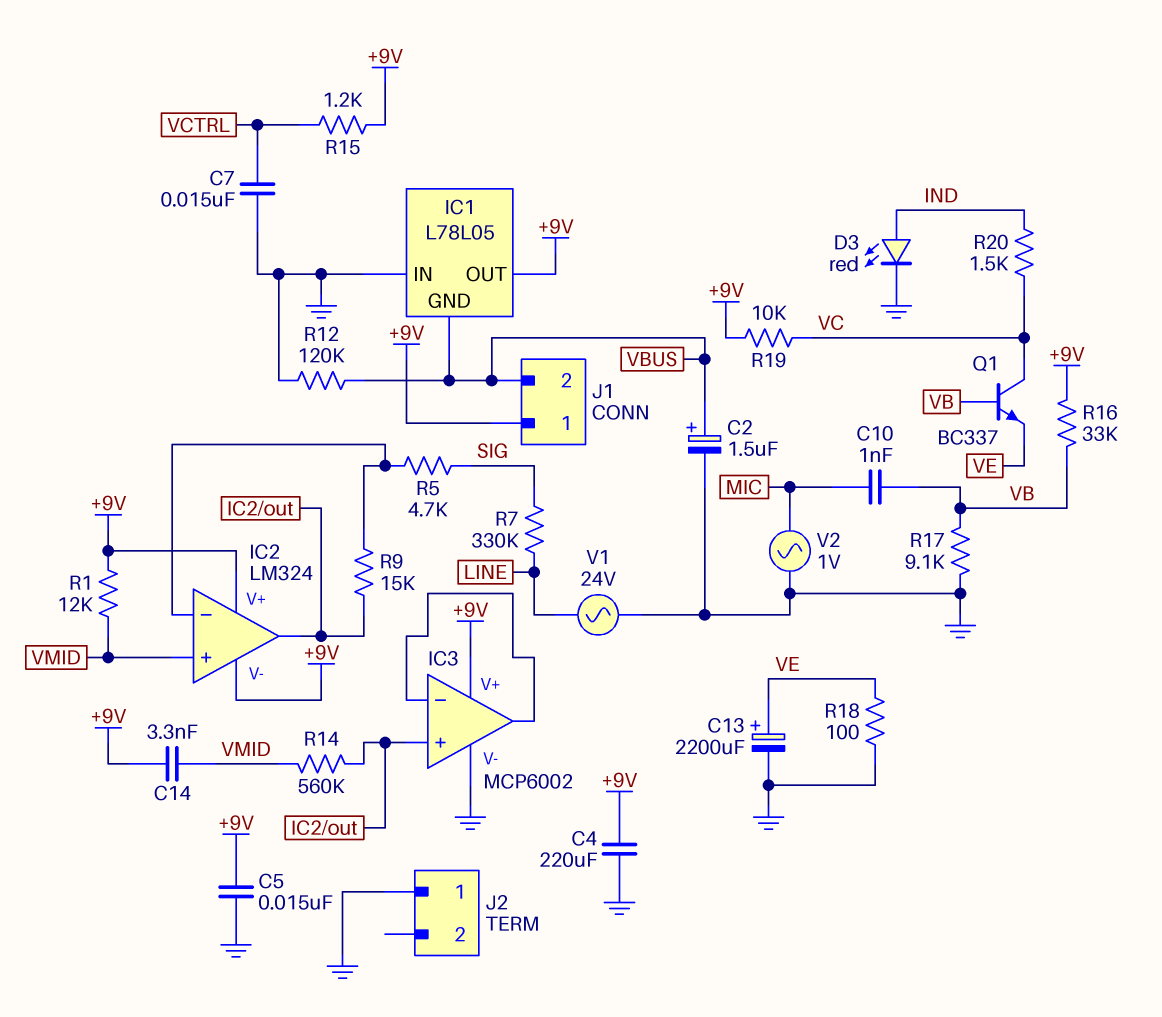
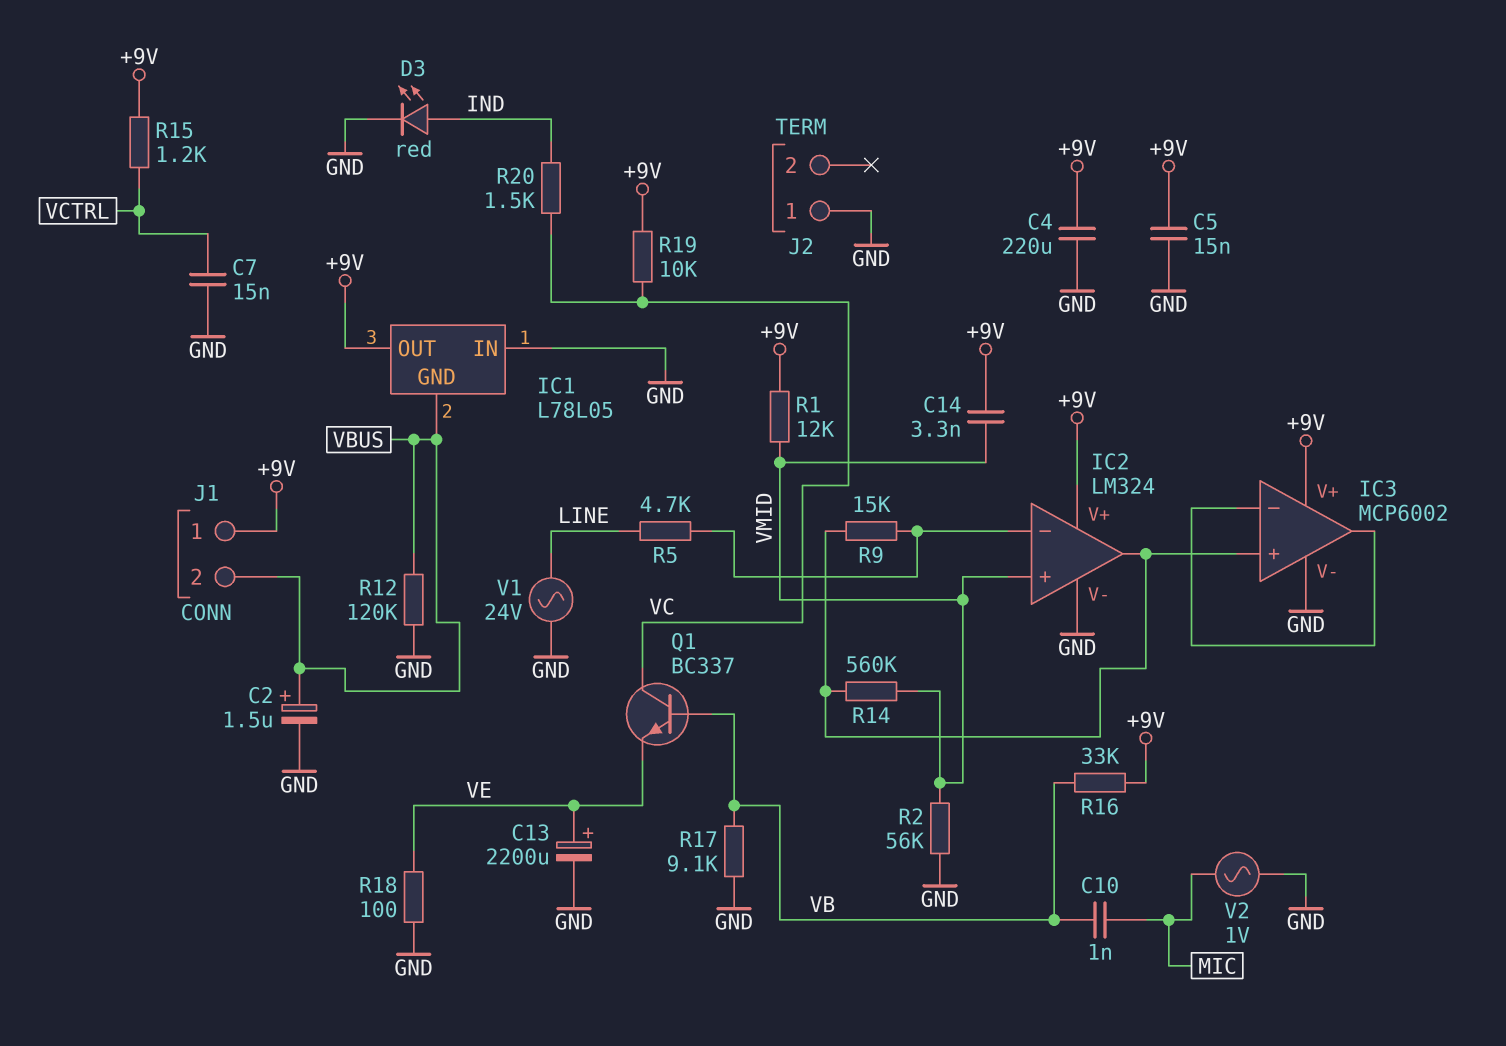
IC2 pin V-: +9V -> GND
R2: none -> 56k (GND, VMID)
R5: 4.7k (IC2/in-, SIG) -> 4.7k (IC2/in-, LINE)
R7: 330k (LINE, SIG) -> none

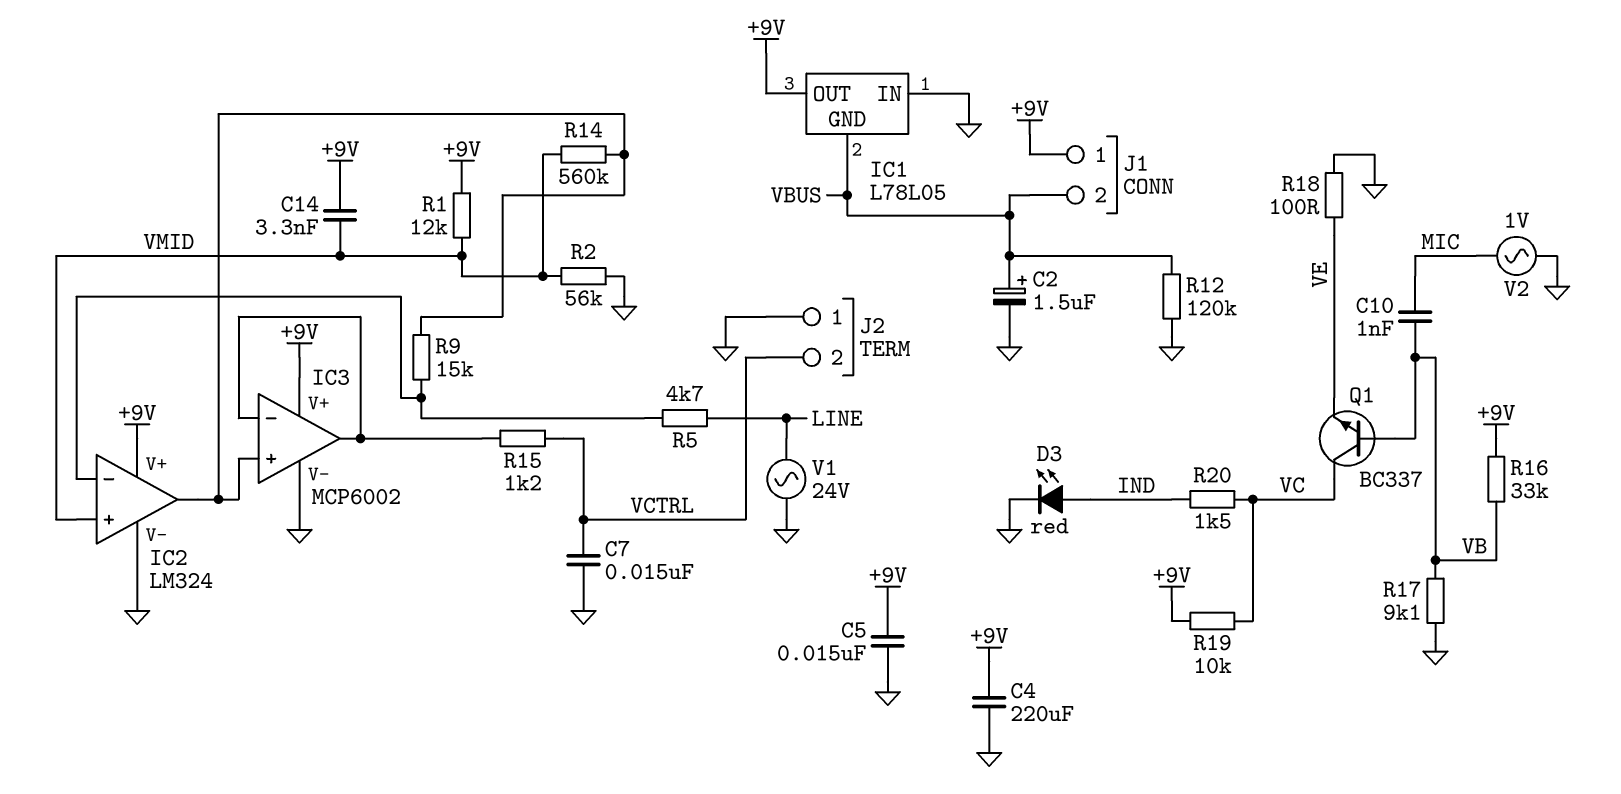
C13: 2200uF (plus VE, minus GND) -> none
J2 pin 2: none -> VCTRL
R15: 1.2k (+9V, VCTRL) -> 1.2k (IC3/in-, VCTRL)

